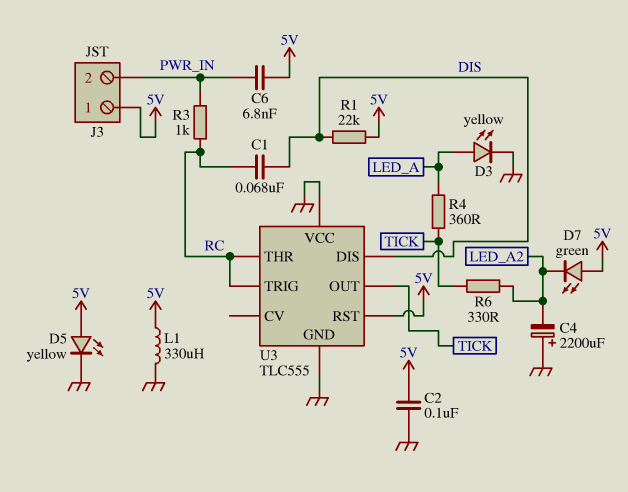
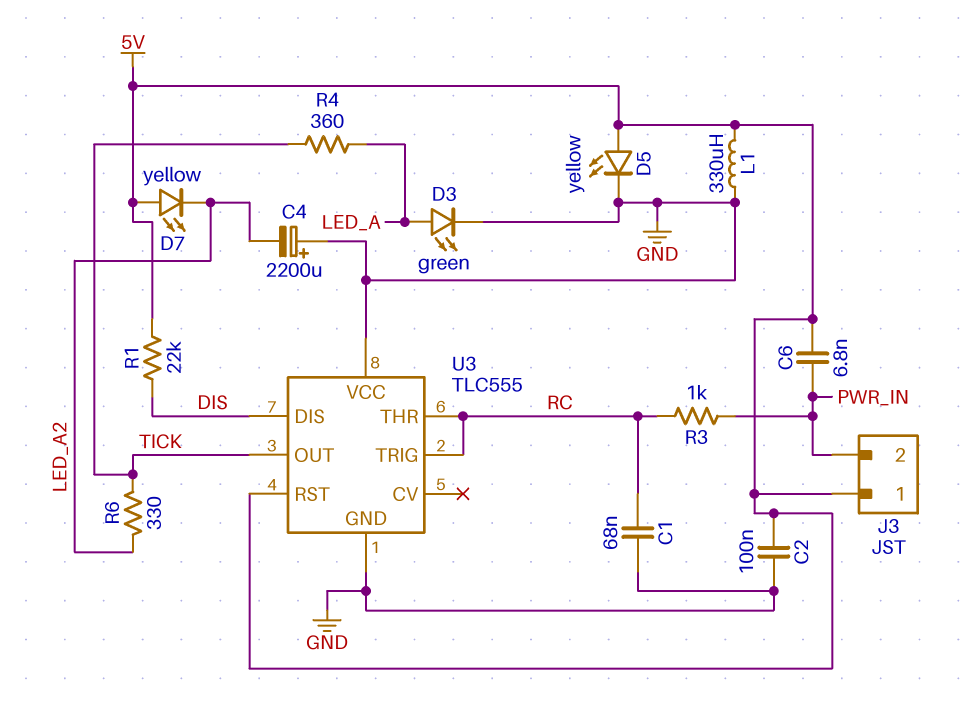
C1: 68nF (DIS, RC) -> 68nF (GND, RC)
D3: LED yellow (A LED_A, K GND) -> LED green (A LED_A, K GND)
D7: LED green (A 5V, K LED_A2) -> LED yellow (A 5V, K LED_A2)

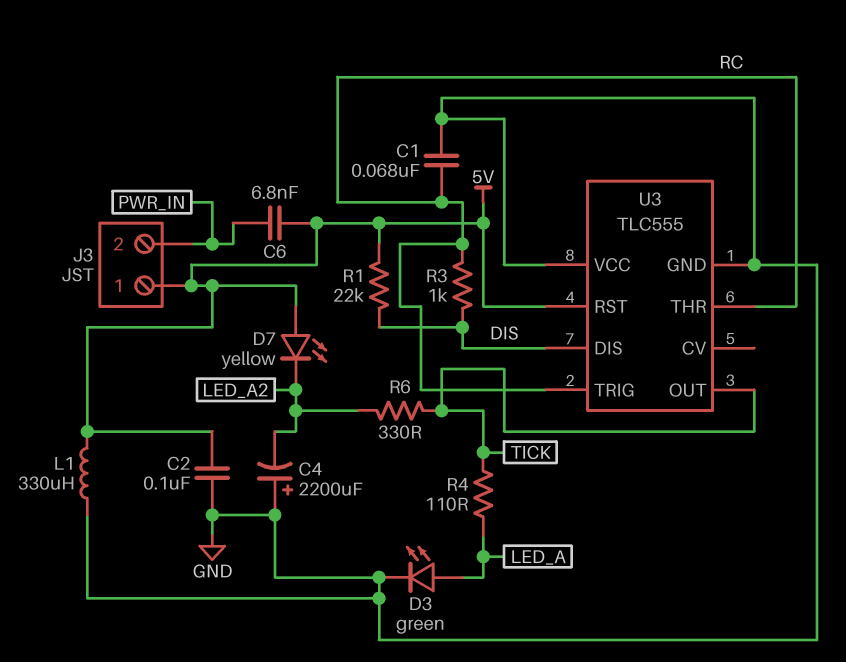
D5: LED yellow (A 5V, K GND) -> none
R3: 1k (PWR_IN, RC) -> 1k (DIS, RC)
R4: 360 (LED_A, TICK) -> 110 (LED_A, TICK)

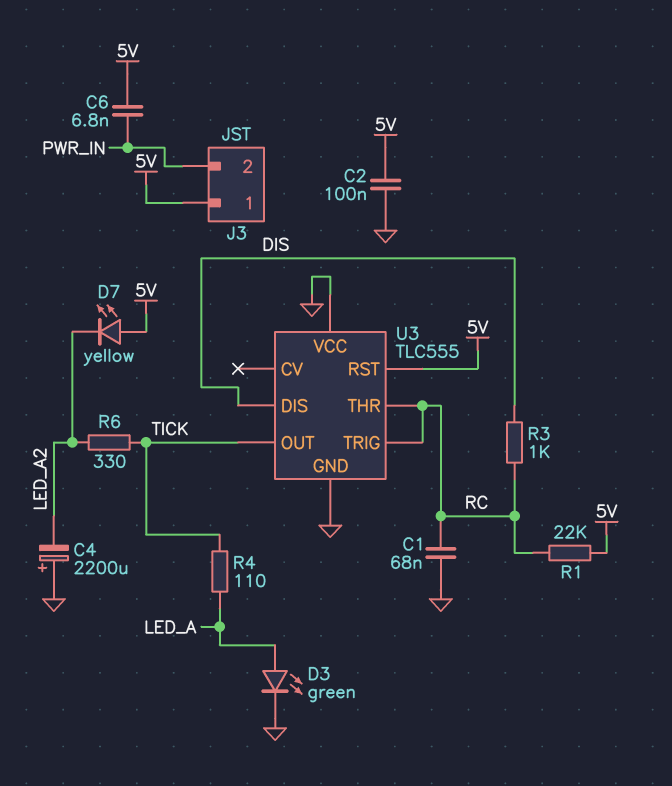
L1: 330uH (5V, GND) -> none
R1: 22k (5V, DIS) -> 22k (5V, RC)

